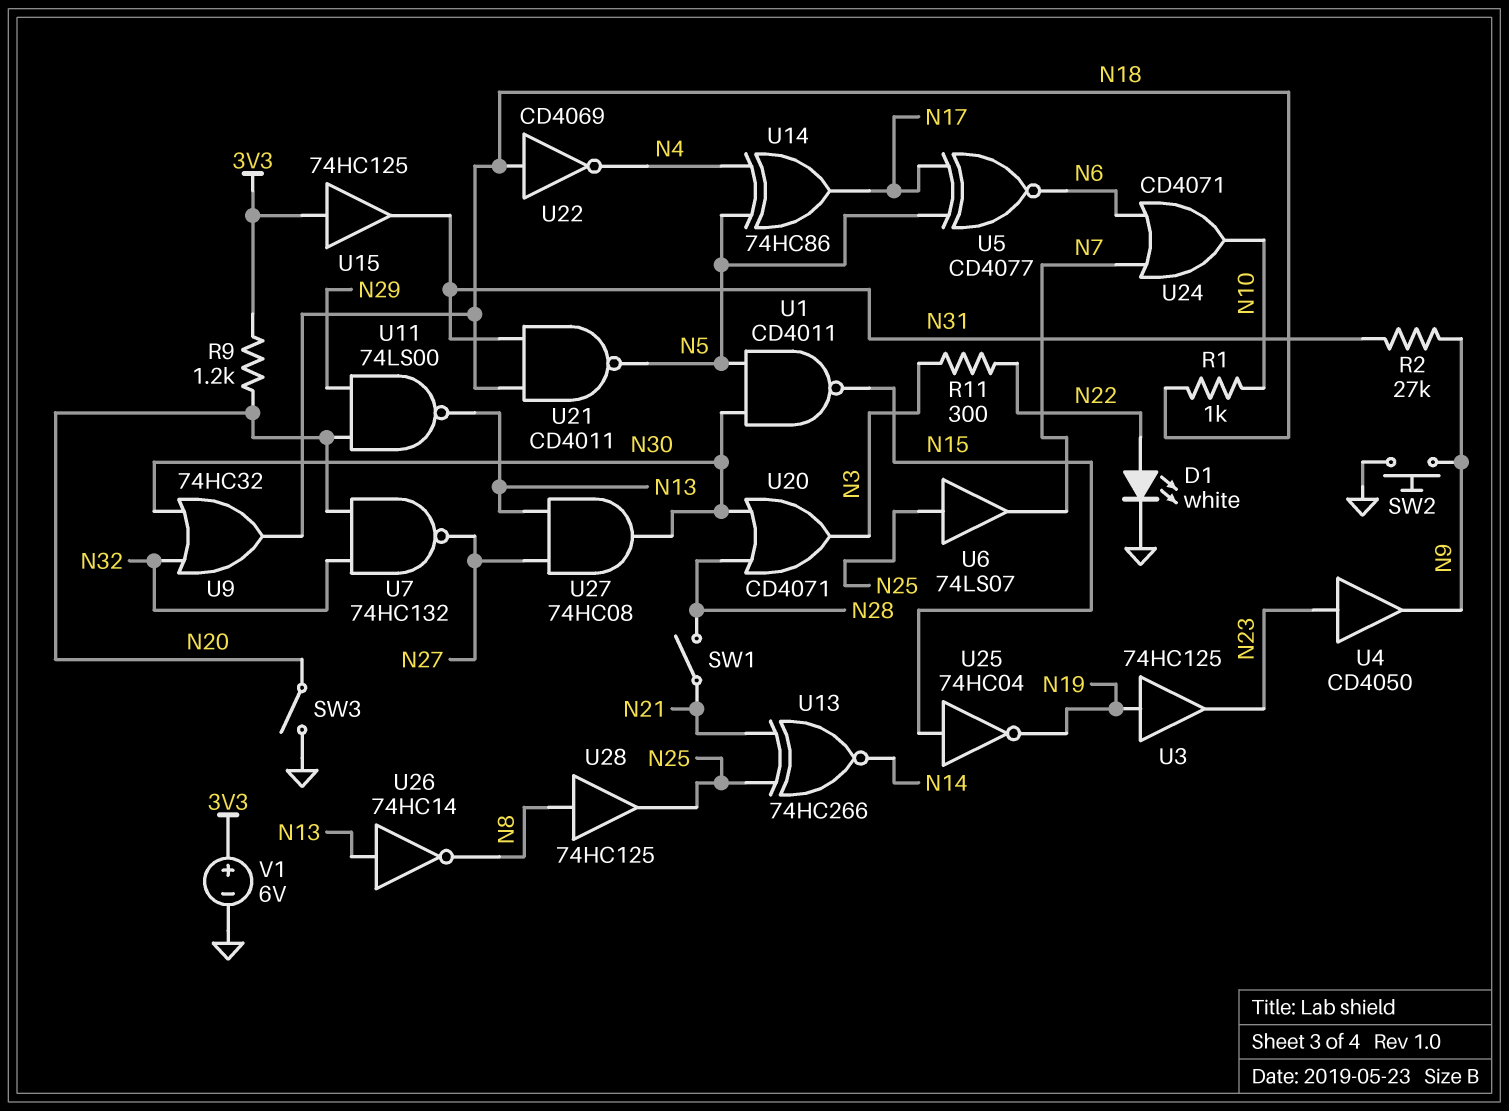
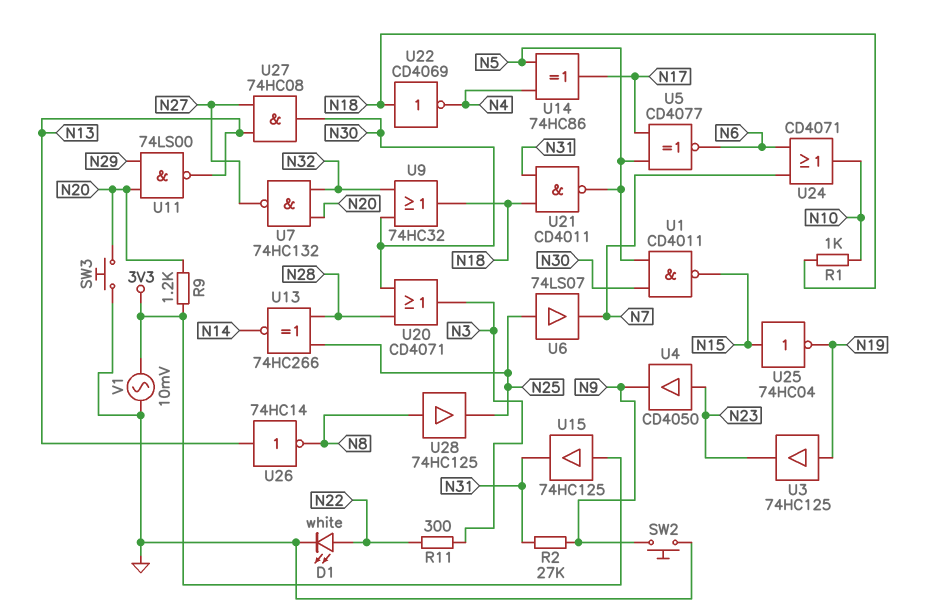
SW1: switch (N21, N28) -> none
SW3: switch (GND, N20) -> button (GND, N20)
U13: XNOR 74HC266 (in N21, in N25, out N14) -> XNOR 74HC266 (in N25, in N28, out N14)
V1: 6V (plus 3V3, minus GND) -> AC 10mV (3V3, GND)

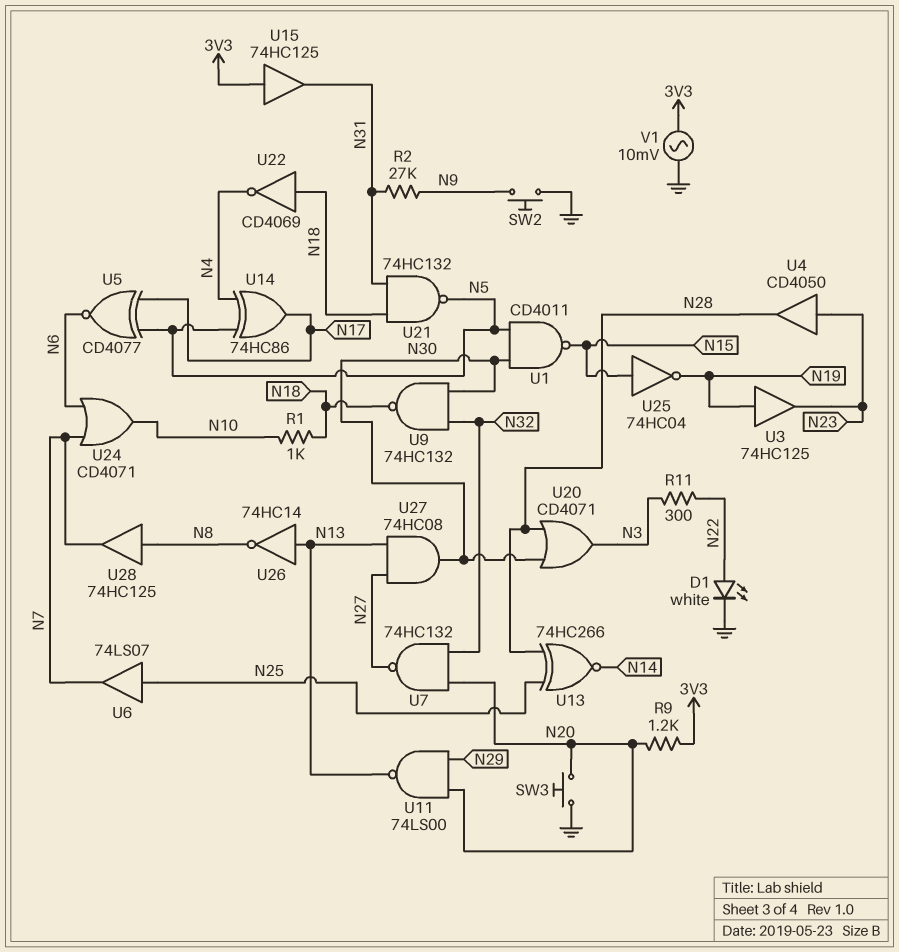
U4: buffer CD4050 (in N23, out N9) -> buffer CD4050 (in N23, out N28)
U9: OR 74HC32 (in N30, in N32, out N18) -> NAND 74HC132 (in N30, in N32, out N18)
U21: NAND CD4011 (in N18, in N31, out N5) -> NAND 74HC132 (in N18, in N31, out N5)
U28: buffer 74HC125 (in N8, out N25) -> buffer 74HC125 (in N8, out N7)

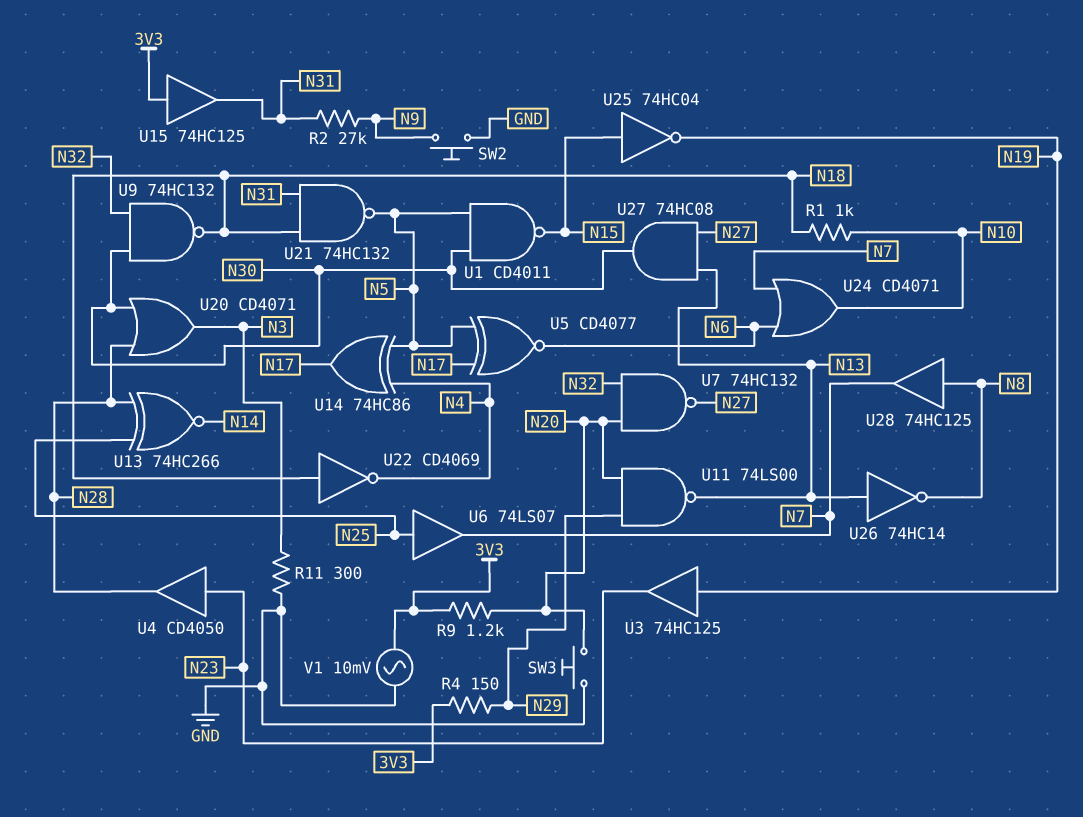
D1: LED white (A N22, K GND) -> none
R4: none -> 150 (3V3, N29)
R11: 300 (N3, N22) -> 300 (GND, N3)

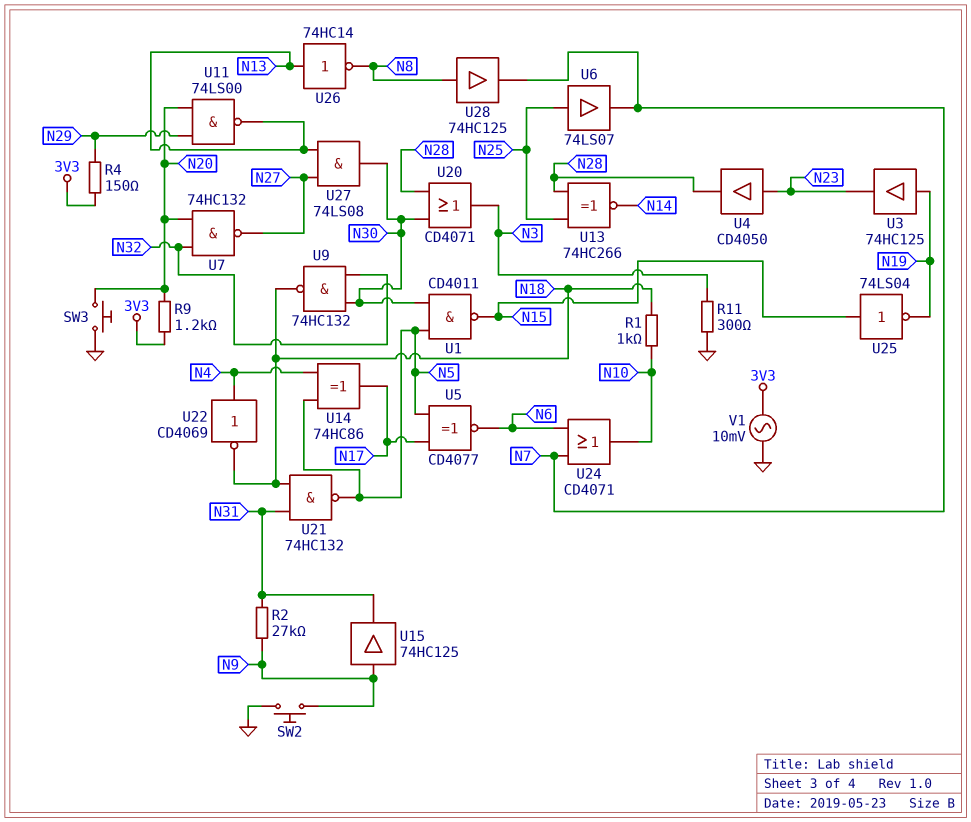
U15: buffer 74HC125 (in 3V3, out N31) -> buffer 74HC125 (in N9, out N31)
U22: NOT CD4069 (in N18, out N4) -> NOT CD4069 (in N4, out N18)
U25: NOT 74HC04 (in N15, out N19) -> NOT 74LS04 (in N15, out N19)
U27: AND 74HC08 (in N13, in N27, out N30) -> AND 74LS08 (in N13, in N27, out N30)

